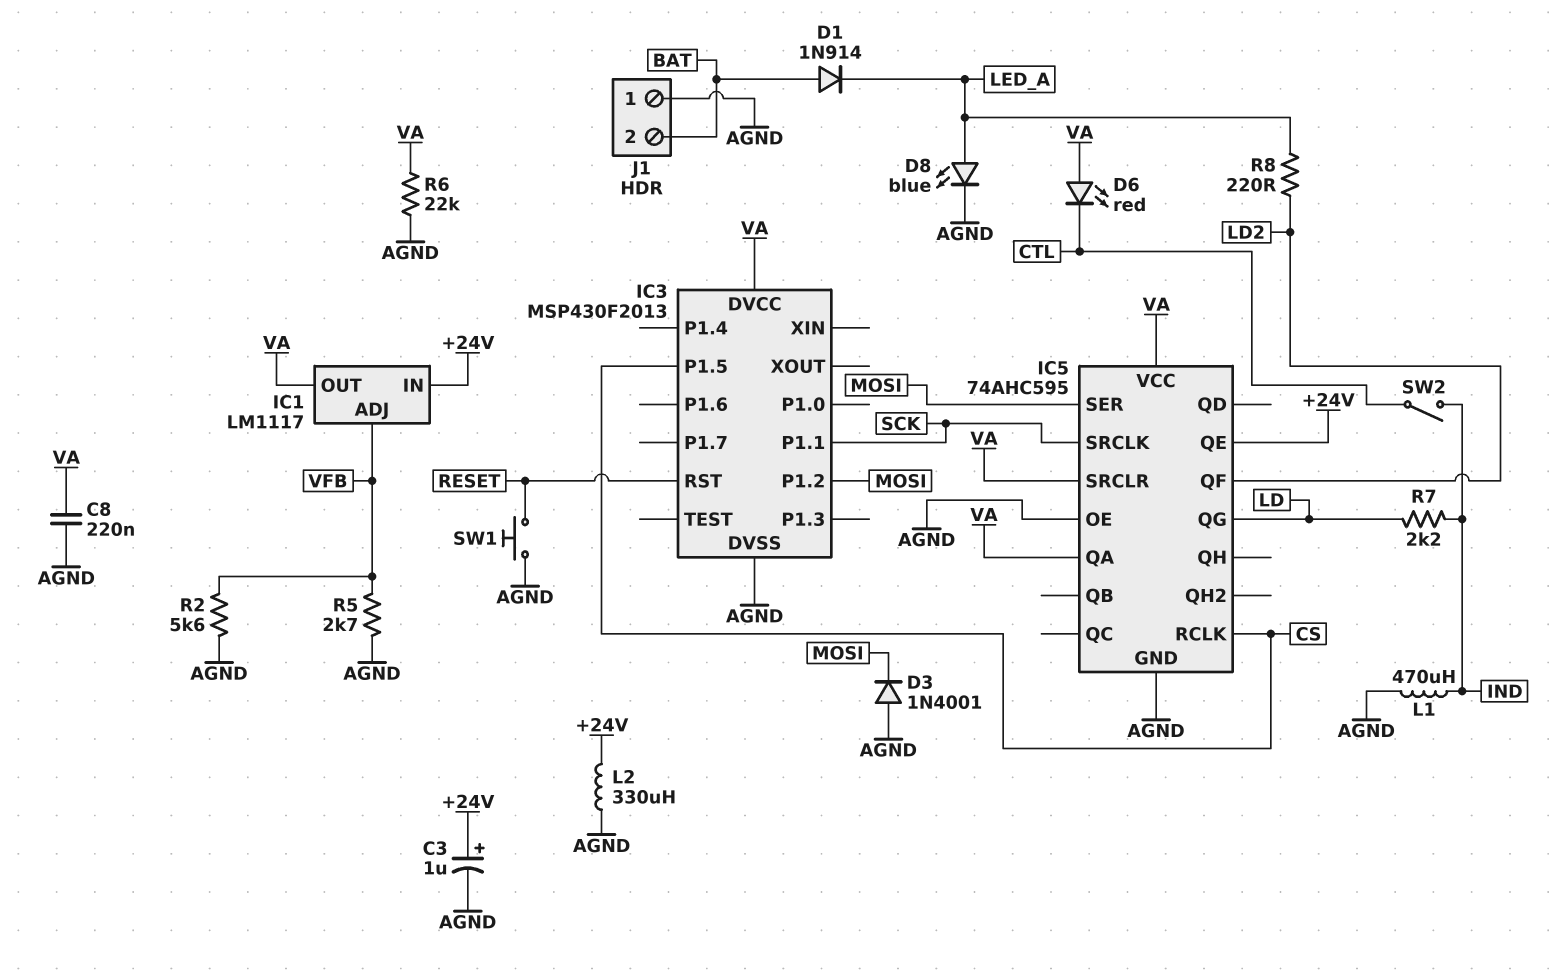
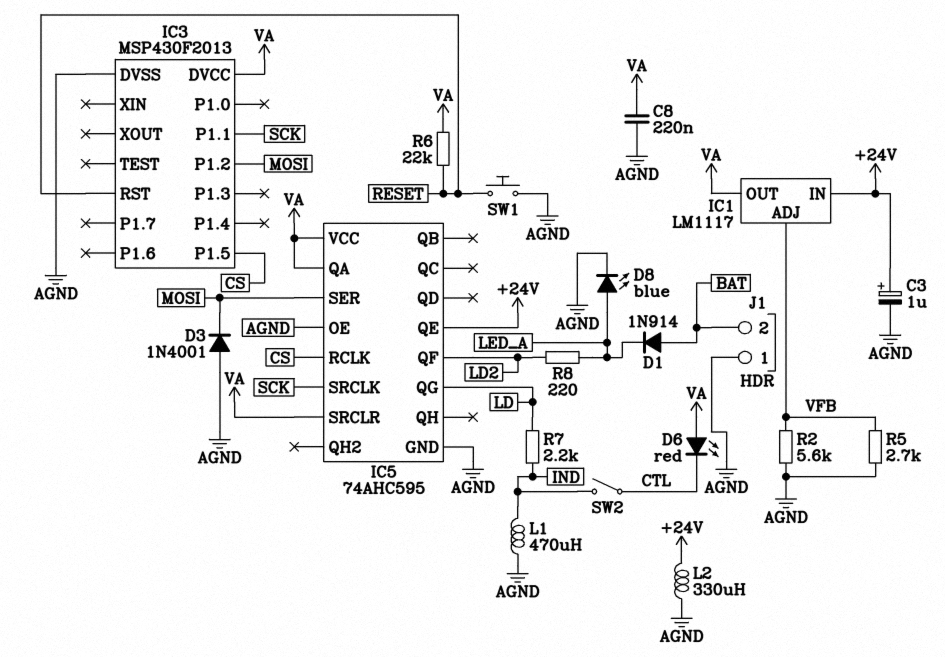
R6: 22k (AGND, VA) -> 22k (RESET, VA)

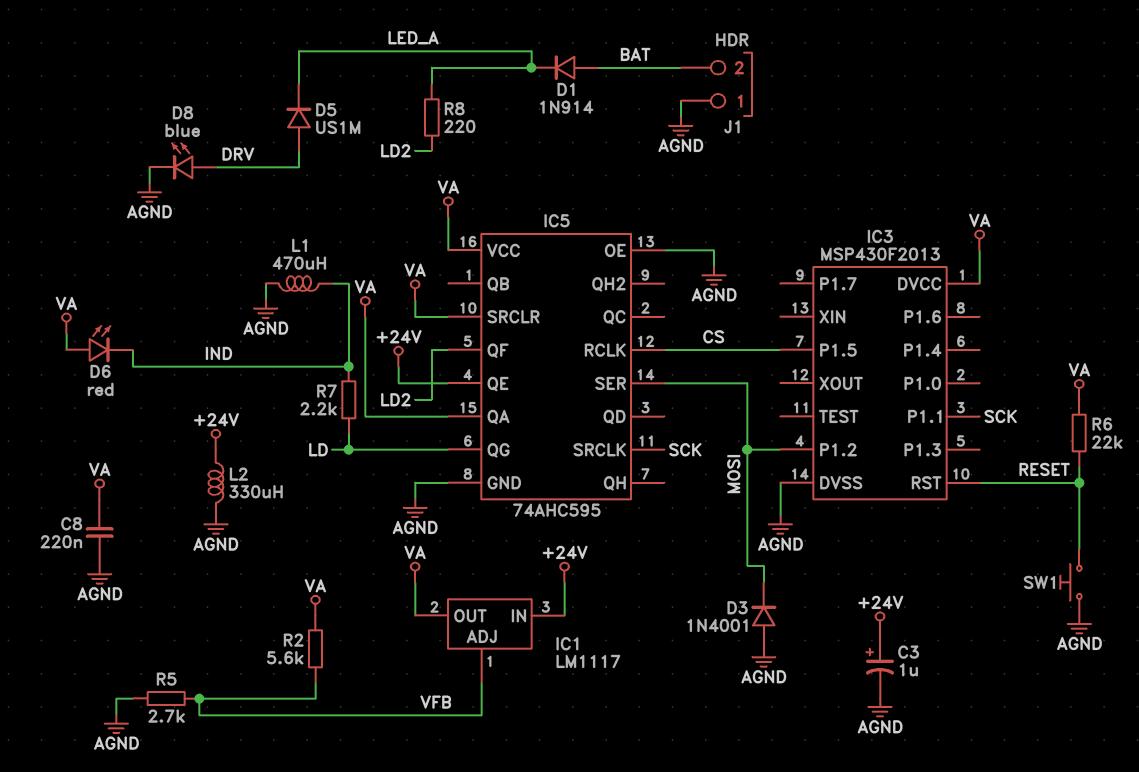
D5: none -> diode US1M (A DRV, K LED_A)
D6: LED red (A VA, K CTL) -> LED red (A VA, K IND)
D8: LED blue (A LED_A, K AGND) -> LED blue (A DRV, K AGND)
R2: 5.6k (AGND, VFB) -> 5.6k (VA, VFB)
SW2: switch (CTL, IND) -> none

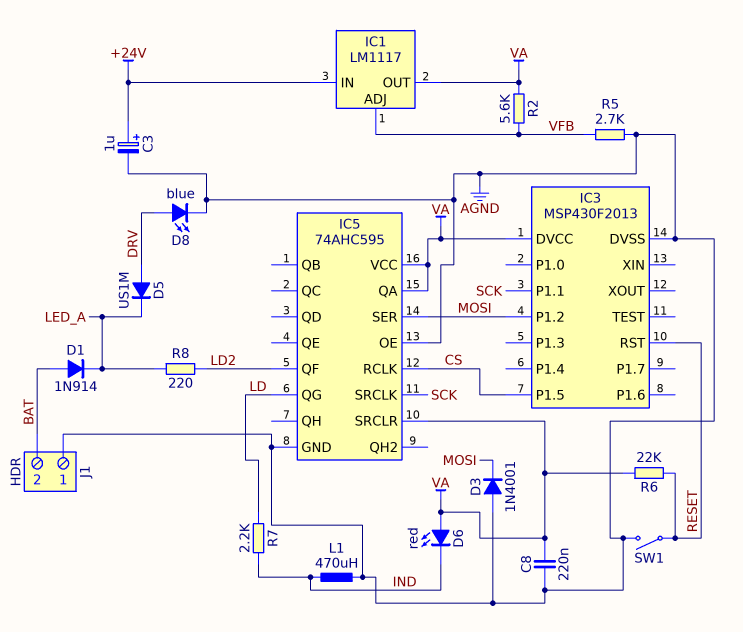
IC5 pin QE: +24V -> none
L2: 330uH (+24V, AGND) -> none
SW1: button (AGND, RESET) -> switch (AGND, RESET)

